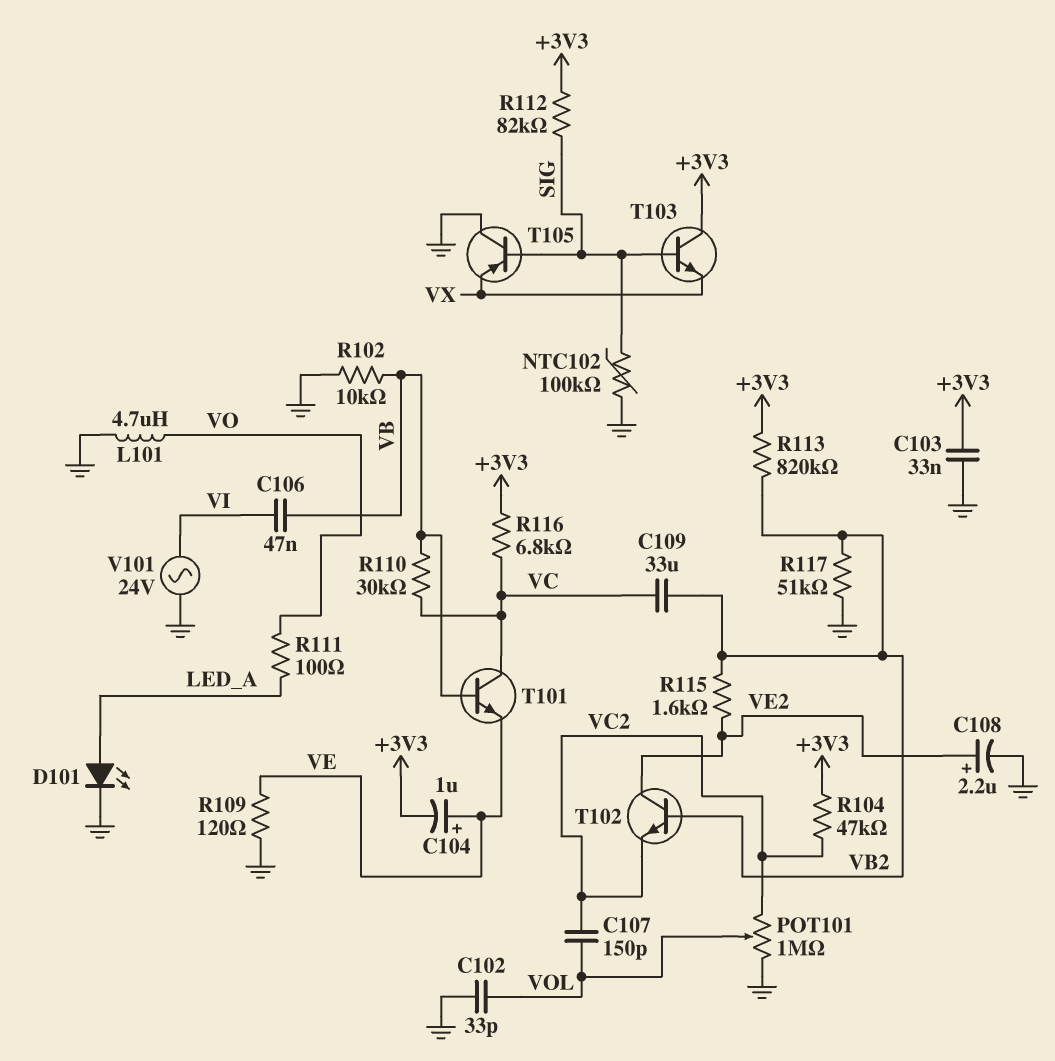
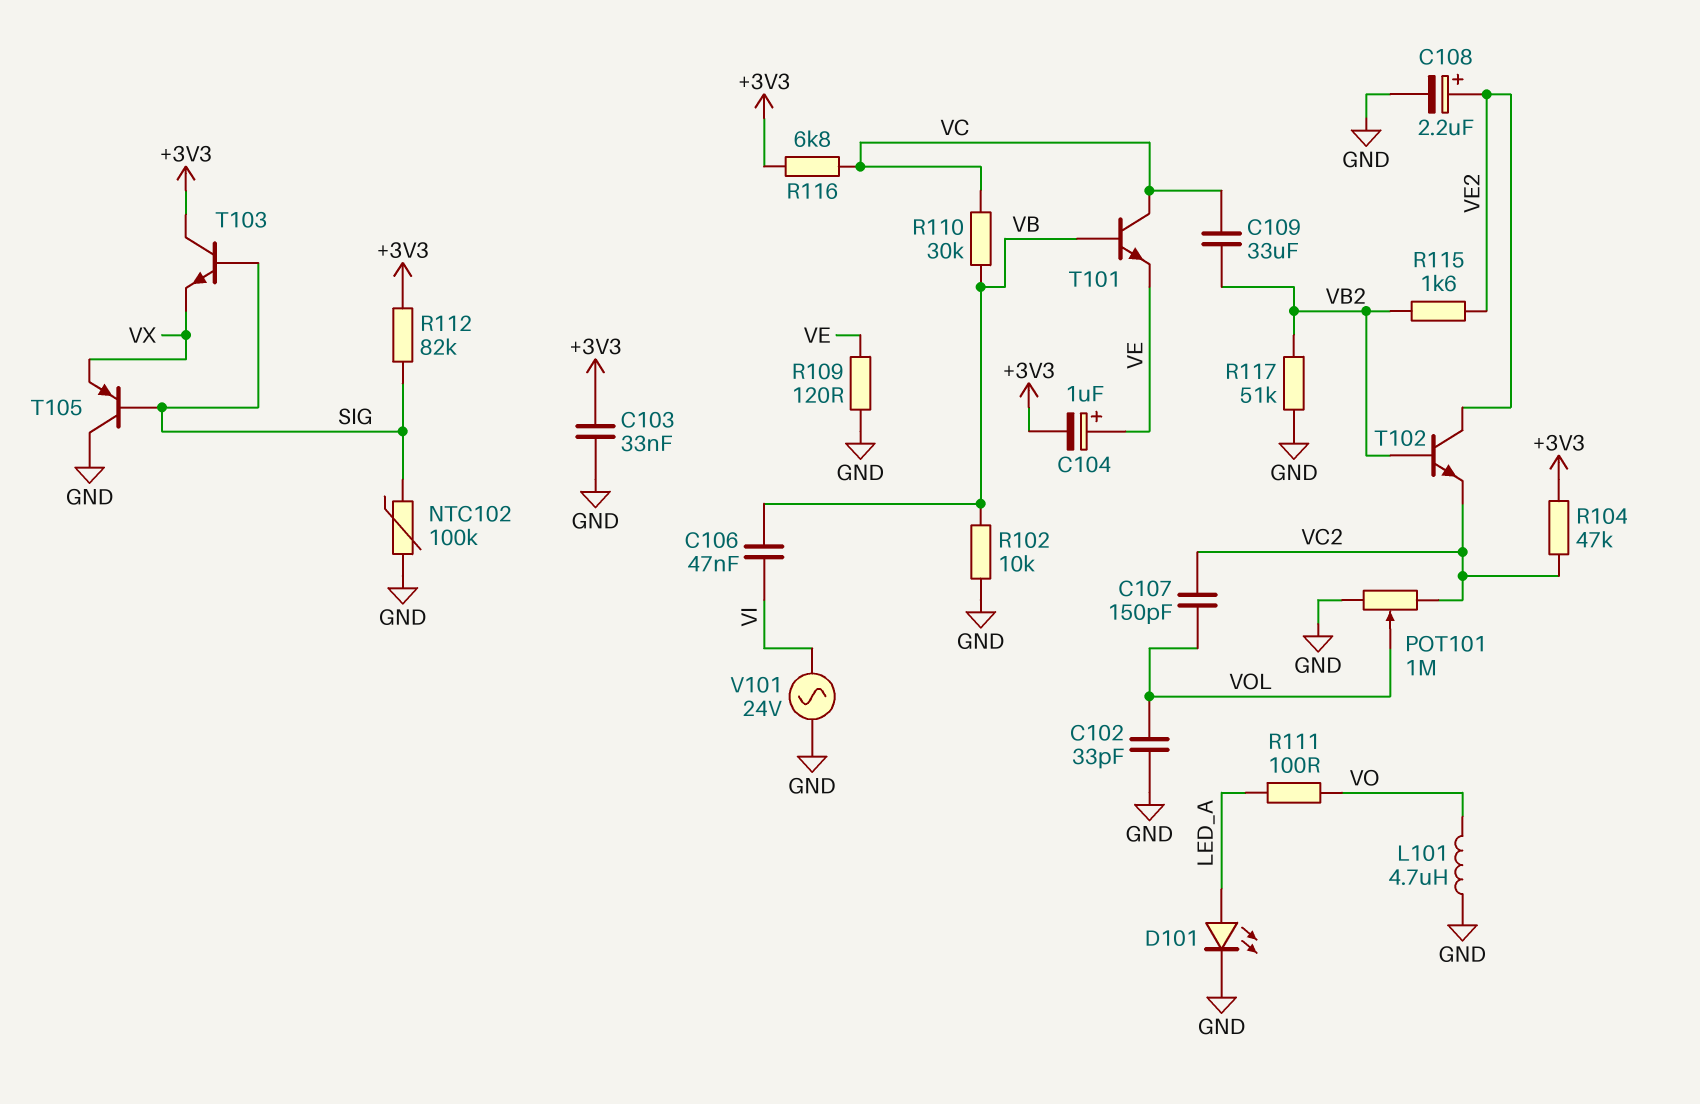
R113: 820k (+3V3, VB2) -> none

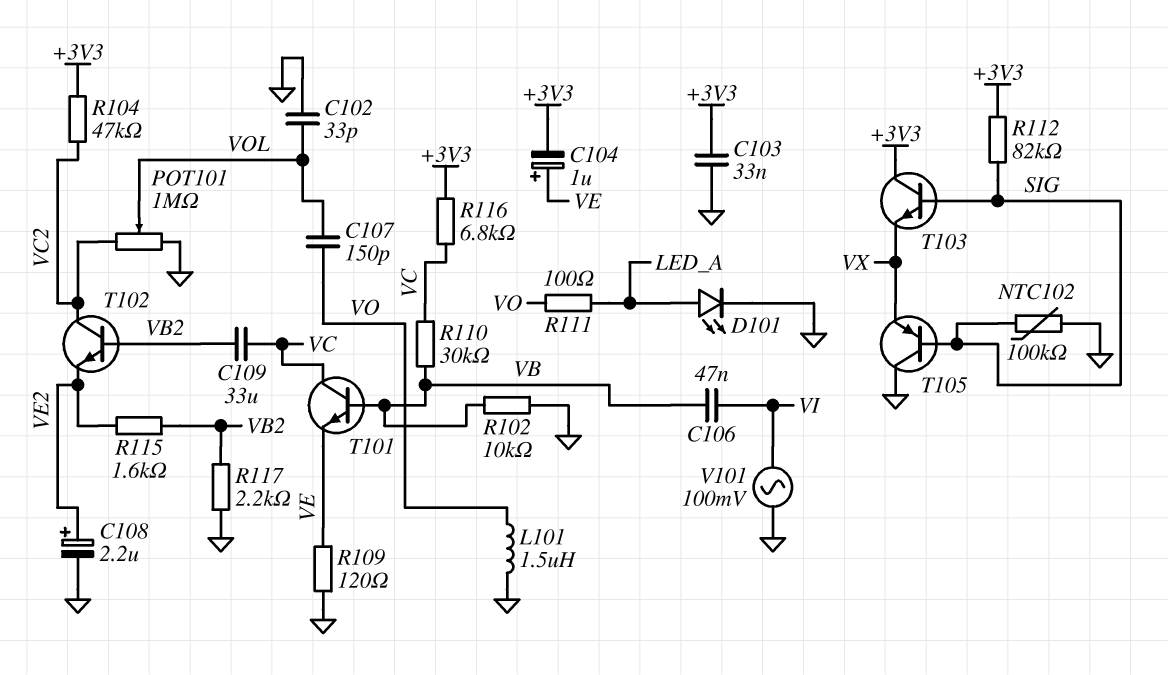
C107: 150pF (VC2, VOL) -> 150pF (VO, VOL)
L101: 4.7uH (GND, VO) -> 1.5uH (GND, VO)
R117: 51k (GND, VB2) -> 2.2k (GND, VB2)
T102: NPN (B VB2, C VE2, E VC2) -> NPN (B VB2, C VC2, E VE2)
V101: AC 24V (GND, VI) -> AC 100mV (GND, VI)

